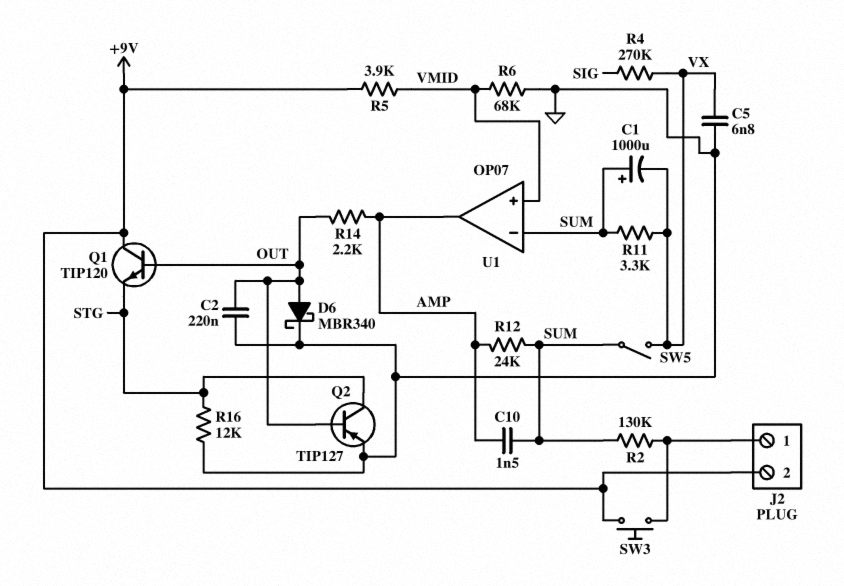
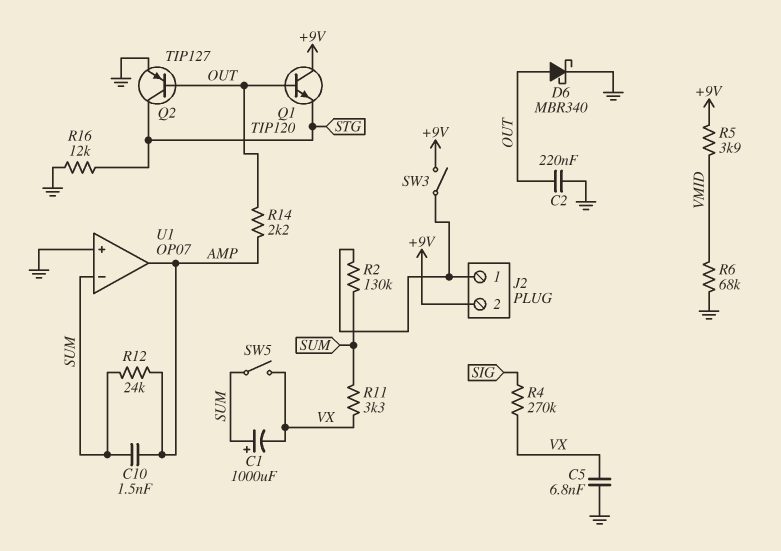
SW3: button (+9V, J2/1) -> switch (+9V, J2/1)
U1 pin in+: VMID -> GND

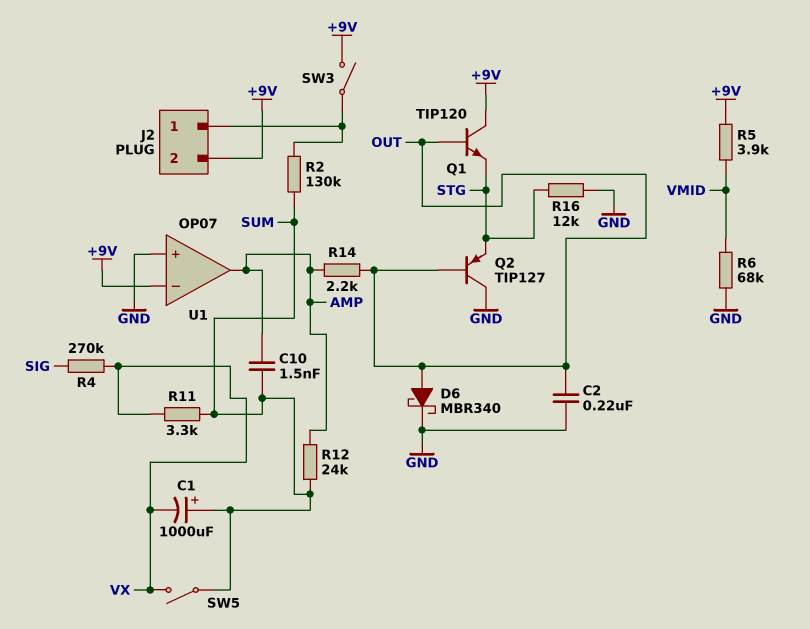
C5: 6.8nF (GND, VX) -> none
Q2: PNP TIP127 (B OUT, C STG, E GND) -> PNP TIP127 (B OUT, C GND, E STG)
U1 pin in-: SUM -> +9V

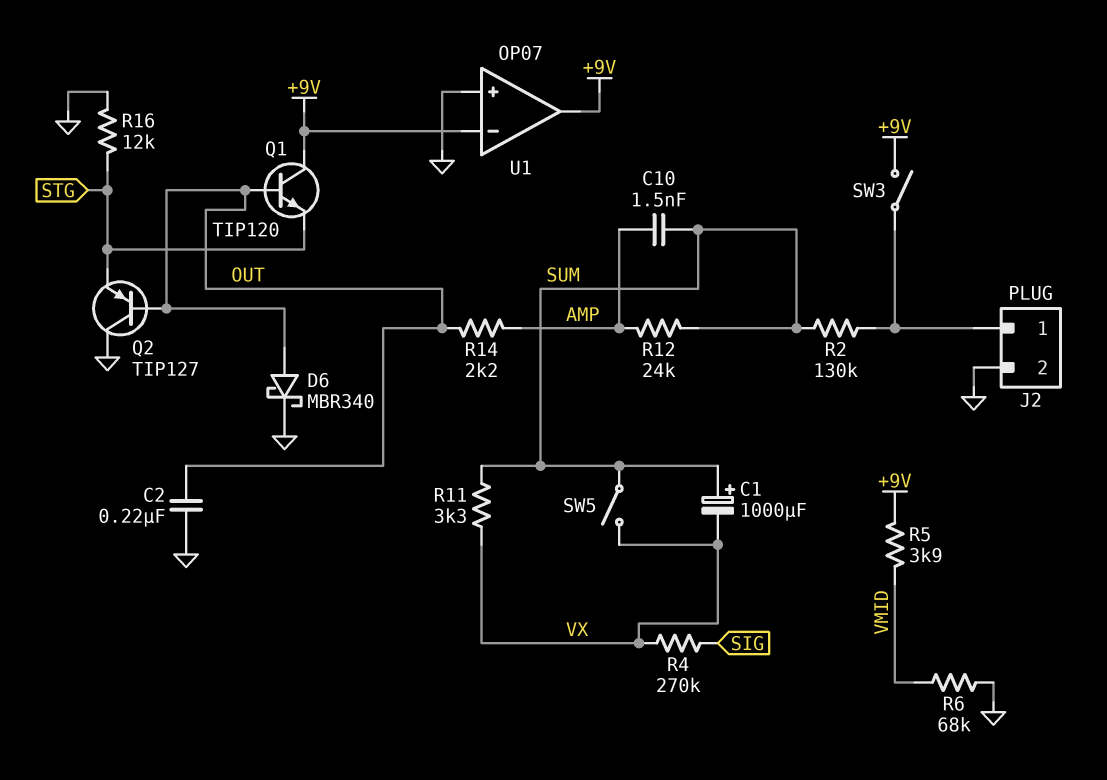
J2 pin 2: +9V -> GND
U1 pin out: AMP -> +9V

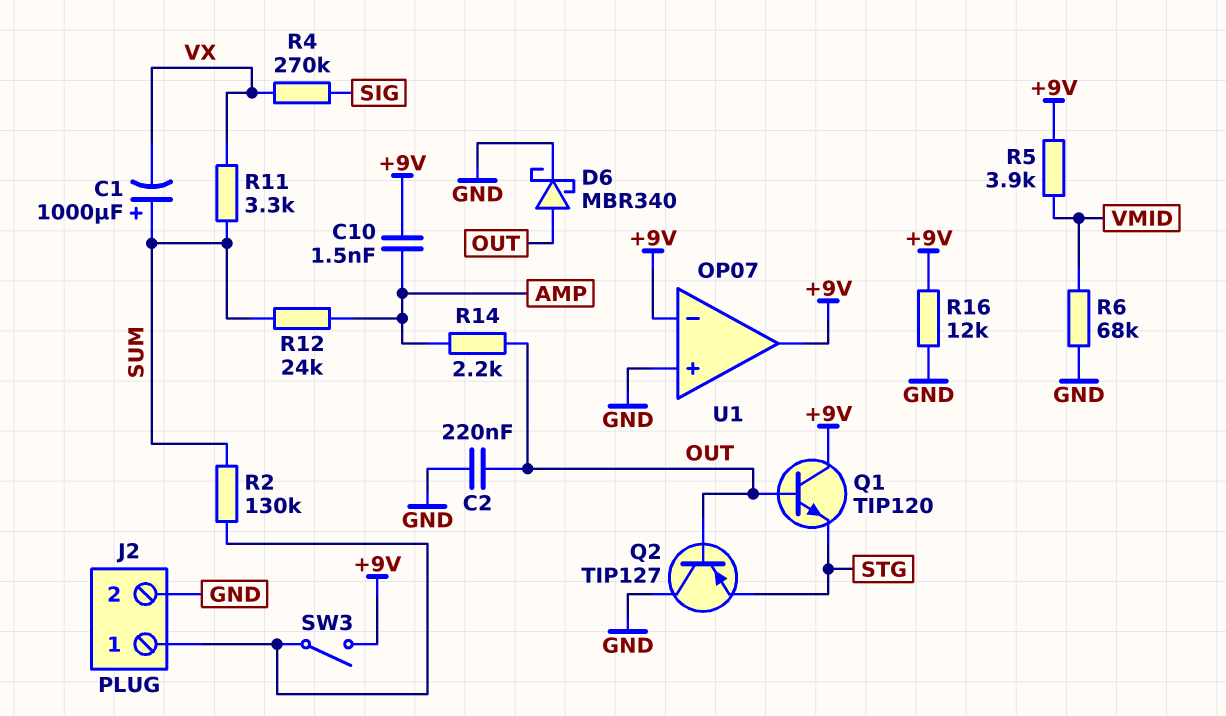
C10: 1.5nF (AMP, SUM) -> 1.5nF (+9V, AMP)
R16: 12k (GND, STG) -> 12k (+9V, GND)
SW5: switch (SUM, VX) -> none

